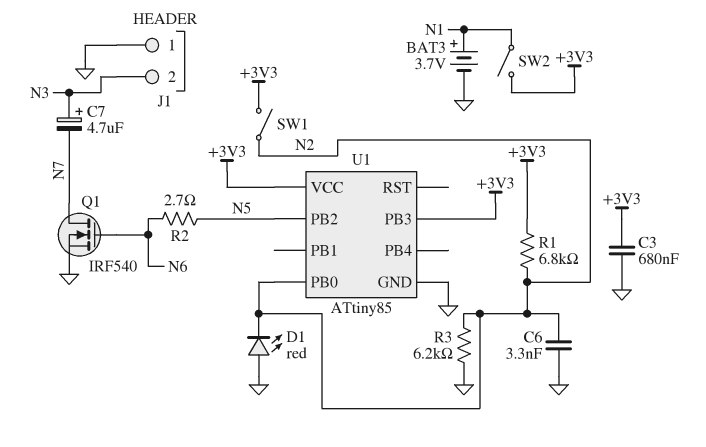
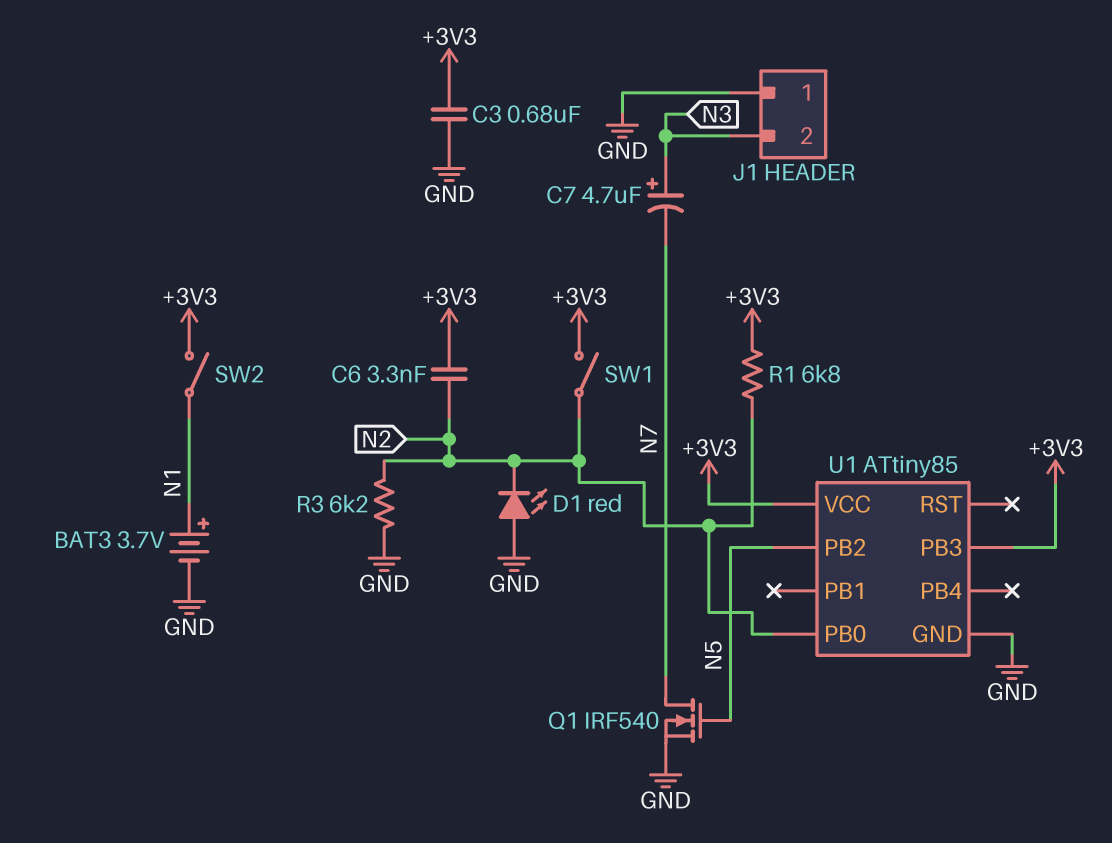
C6: 3.3nF (GND, N2) -> 3.3nF (+3V3, N2)
Q1: NMOS IRF540 (G N6, D N7, S GND) -> NMOS IRF540 (G N5, D N7, S GND)
R2: 2.7 (N5, N6) -> none

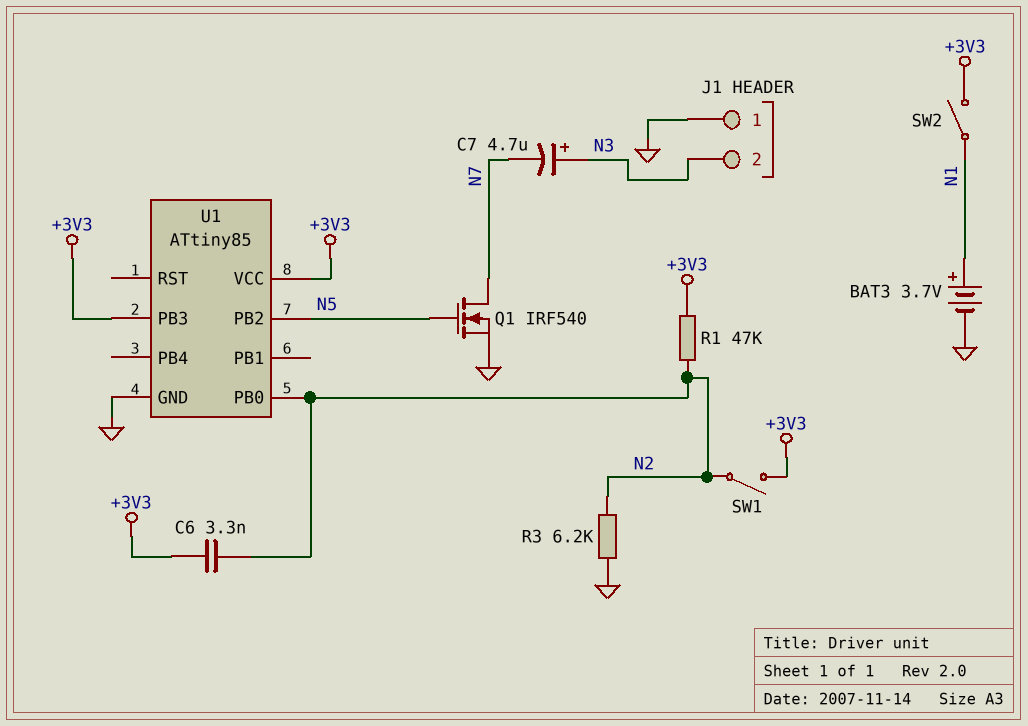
C3: 680nF (+3V3, GND) -> none
D1: LED red (A GND, K N2) -> none
R1: 6.8k (+3V3, N2) -> 47k (+3V3, N2)

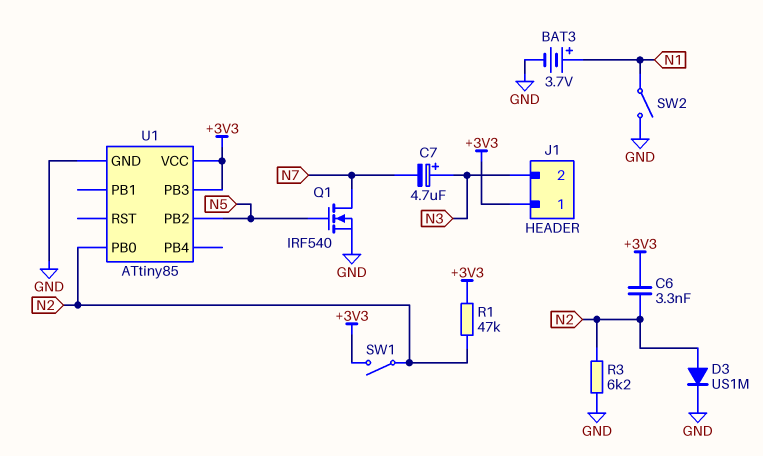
D3: none -> diode US1M (A N2, K GND)
J1 pin 1: GND -> +3V3
SW2: switch (+3V3, N1) -> switch (GND, N1)

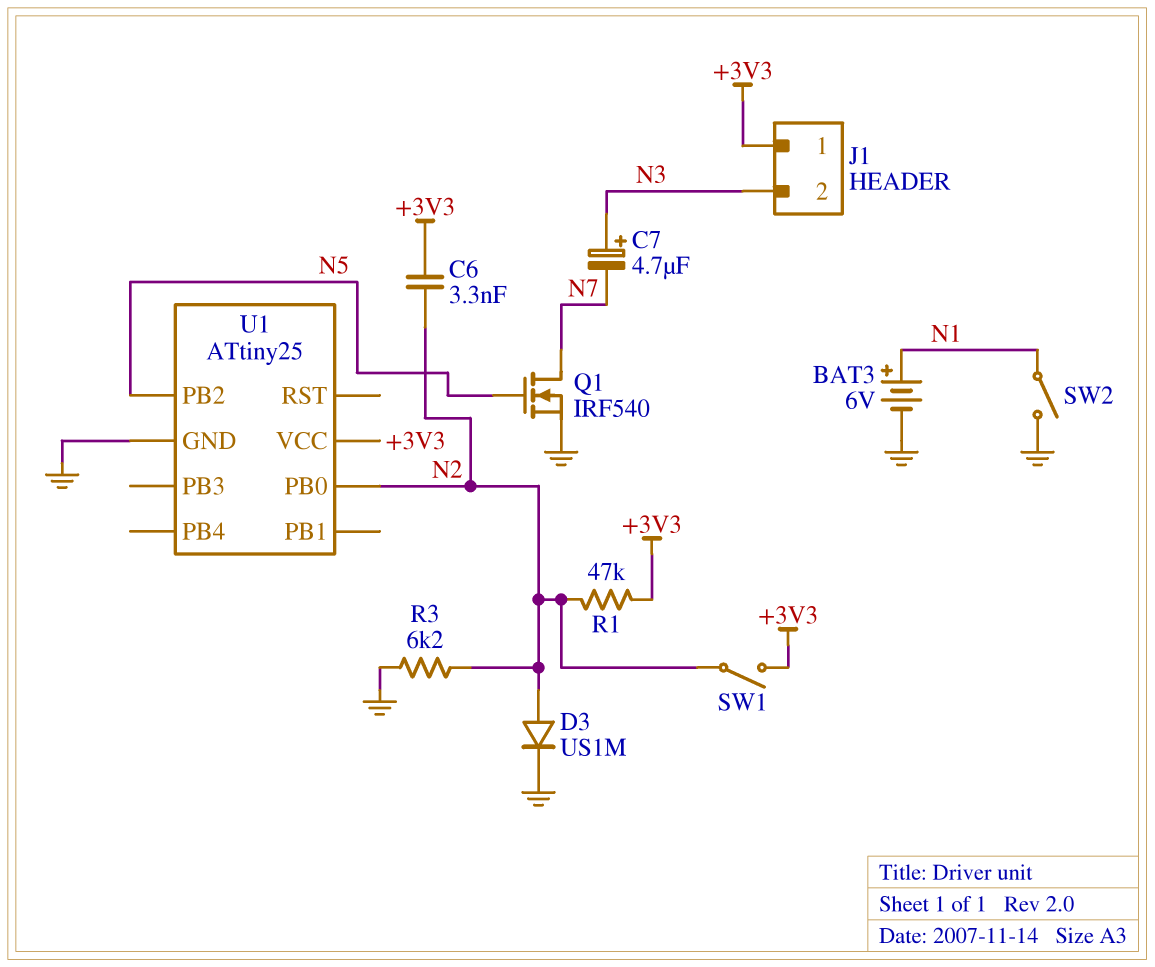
BAT3: 3.7V (plus N1, minus GND) -> 6V (plus N1, minus GND)
U1: ATtiny85 -> ATtiny25
U1 pin PB3: +3V3 -> none

